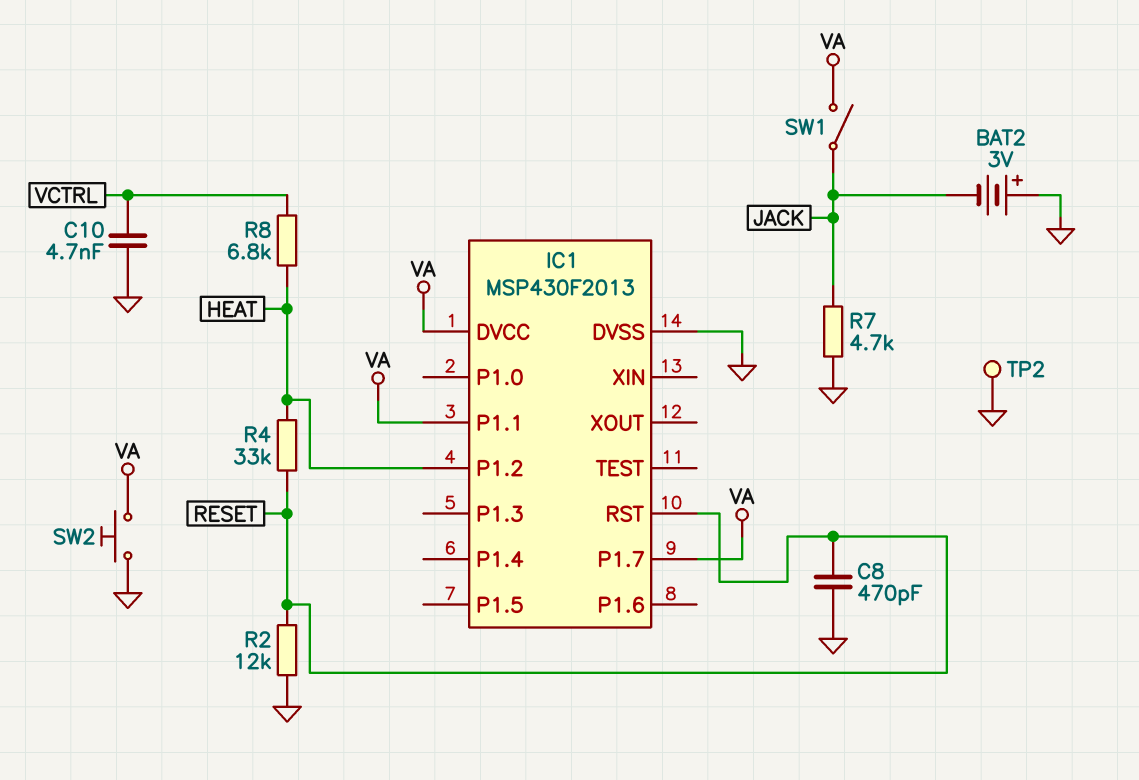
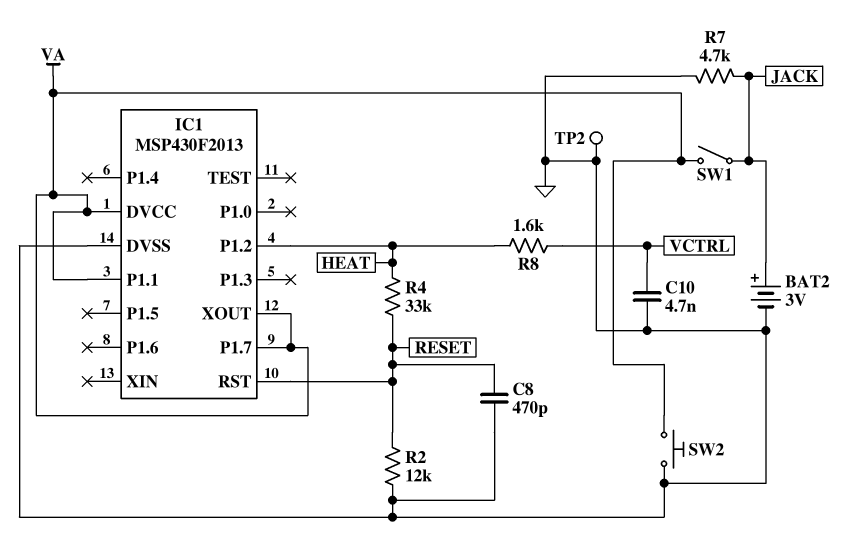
BAT2: 3V (plus GND, minus JACK) -> 3V (plus JACK, minus GND)
IC1 pin XOUT: none -> VA
R8: 6.8k (HEAT, VCTRL) -> 1.6k (HEAT, VCTRL)

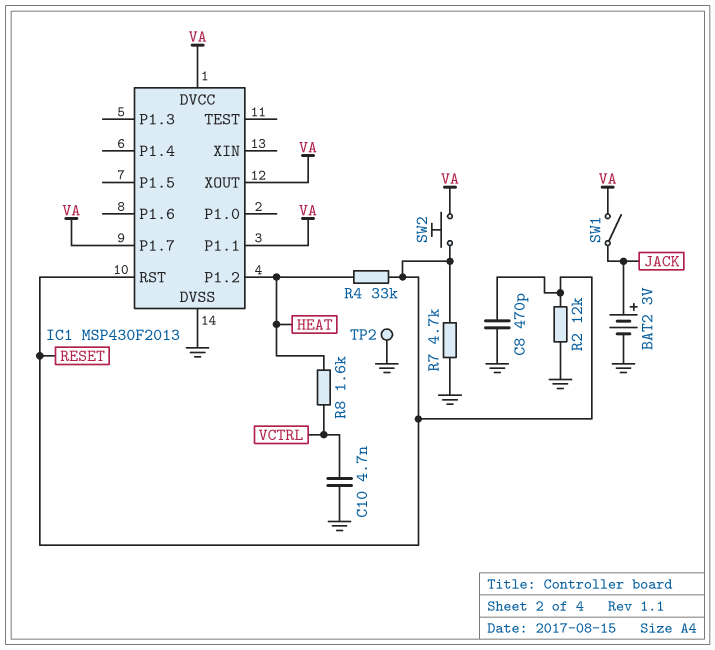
R7: 4.7k (GND, JACK) -> 4.7k (GND, RESET)
SW2: button (GND, VA) -> button (RESET, VA)

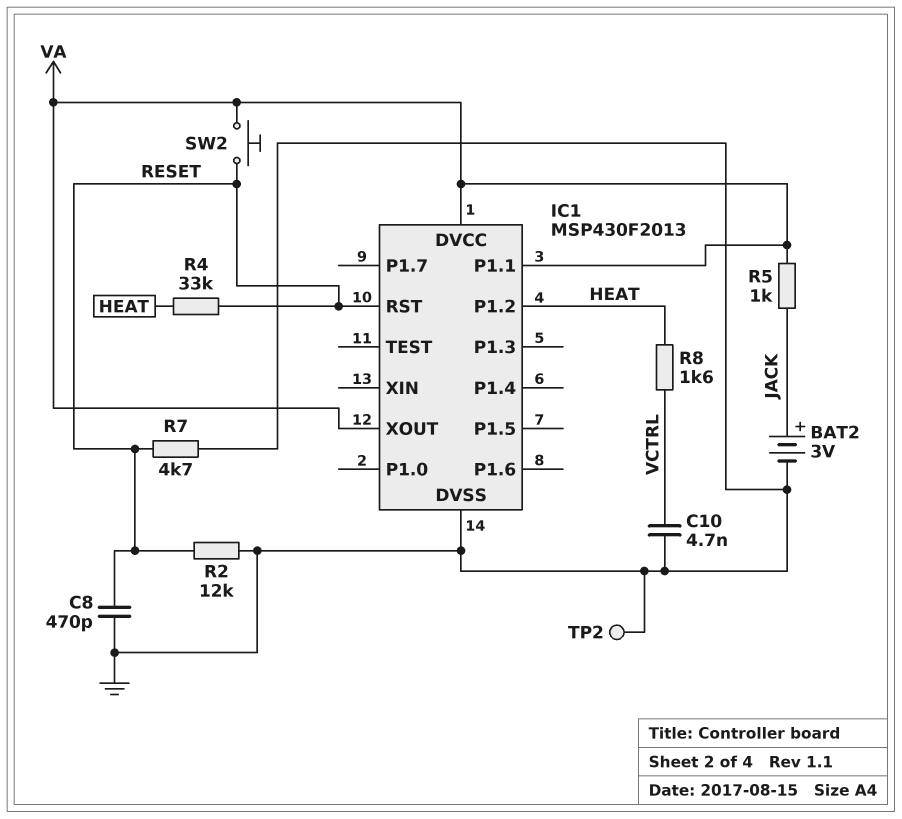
IC1 pin P1.7: VA -> none
R5: none -> 1k (JACK, VA)
SW1: switch (JACK, VA) -> none

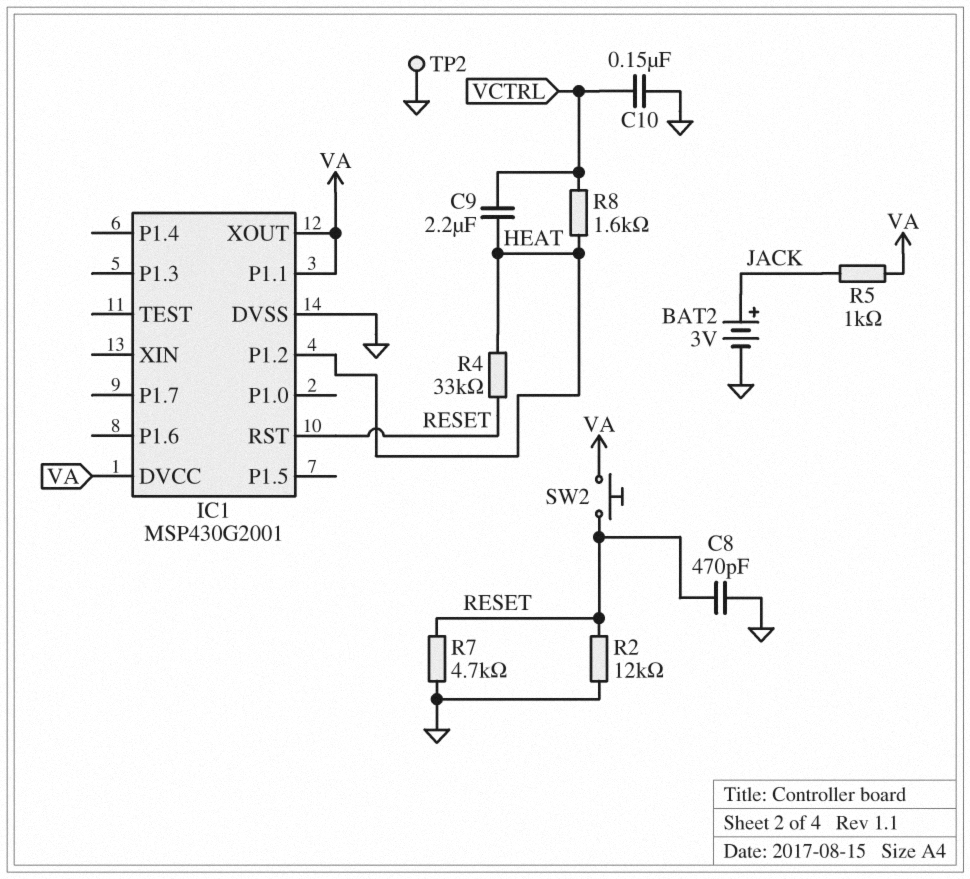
C9: none -> 2.2uF (HEAT, VCTRL)
C10: 4.7nF (GND, VCTRL) -> 150nF (GND, VCTRL)
IC1: MSP430F2013 -> MSP430G2001

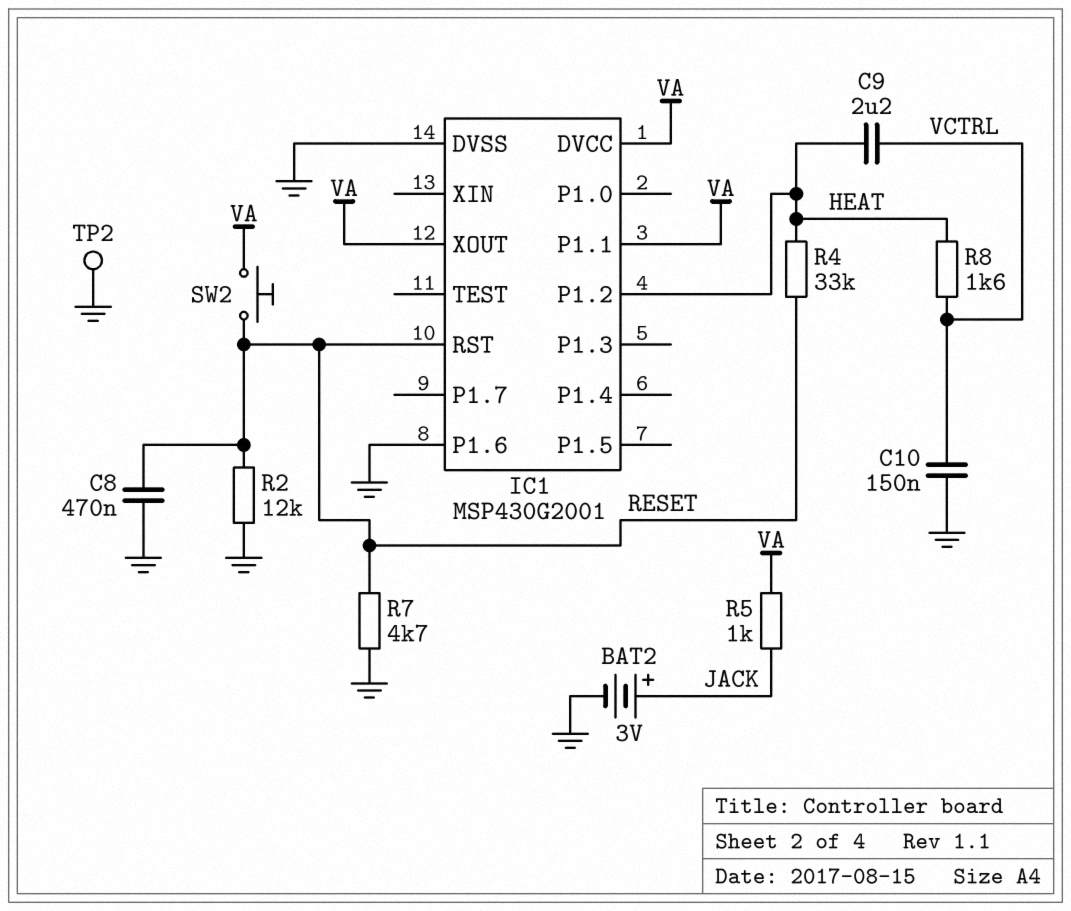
C8: 470pF (GND, RESET) -> 470nF (GND, RESET)
IC1 pin P1.6: none -> GND

